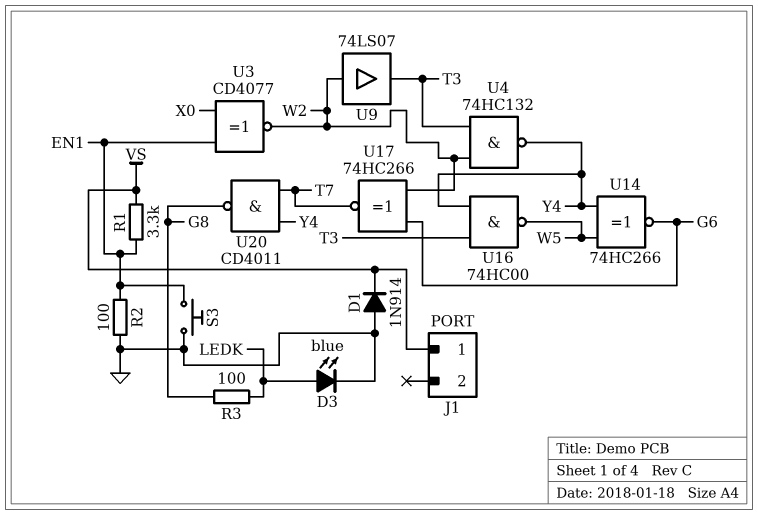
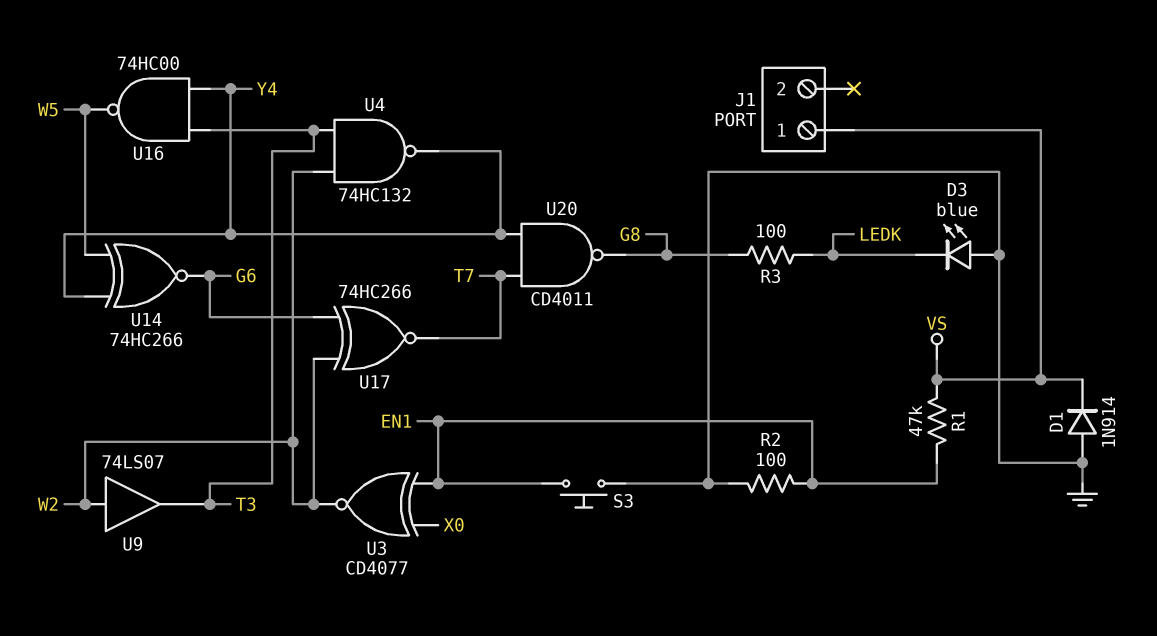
D3: LED blue (A LEDK, K GND) -> LED blue (A GND, K LEDK)
R1: 3.3k (EN1, VS) -> 47k (EN1, VS)

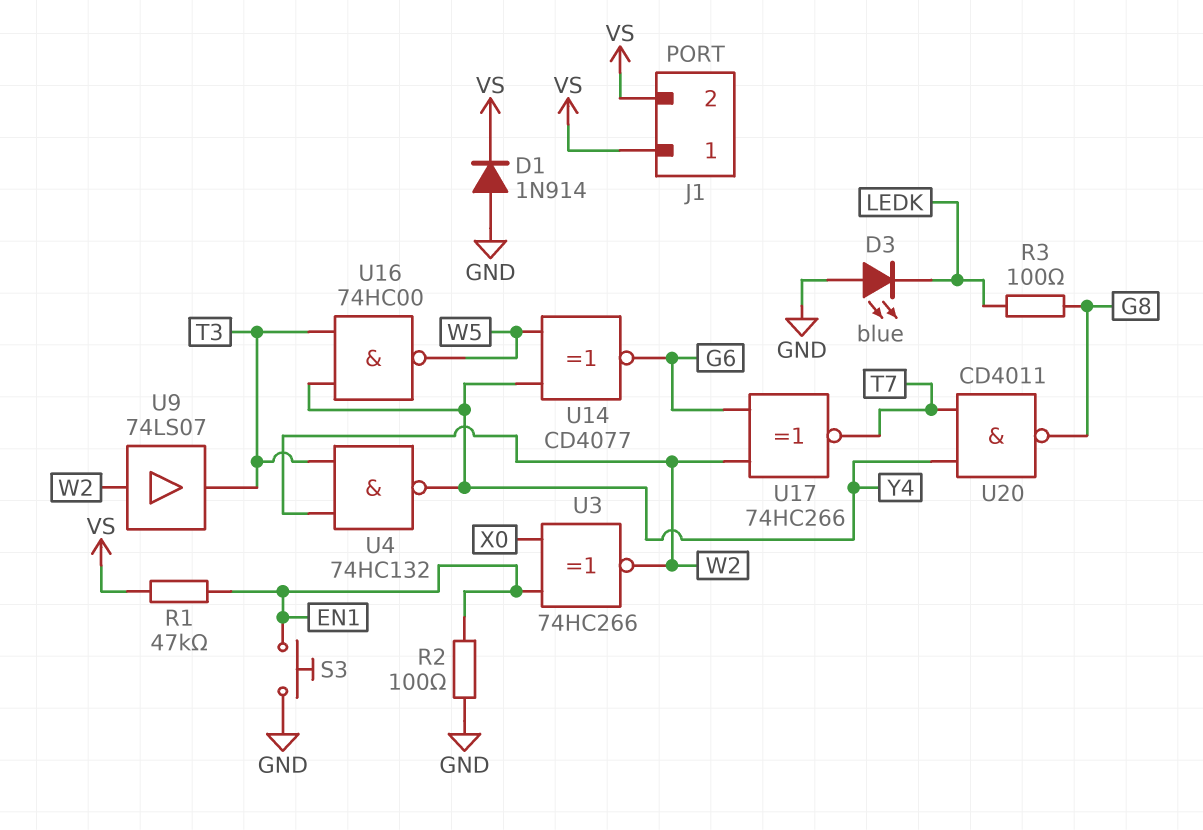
J1 pin 2: none -> VS
U3: XNOR CD4077 (in EN1, in X0, out W2) -> XNOR 74HC266 (in EN1, in X0, out W2)
U14: XNOR 74HC266 (in W5, in Y4, out G6) -> XNOR CD4077 (in W5, in Y4, out G6)

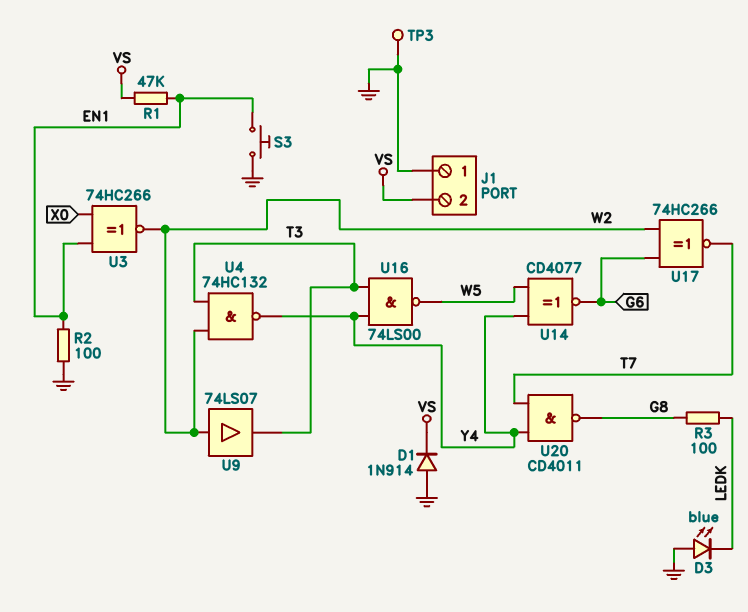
J1 pin 1: VS -> GND
TP3: none -> test point (GND)
U16: NAND 74HC00 (in T3, in Y4, out W5) -> NAND 74LS00 (in T3, in Y4, out W5)

